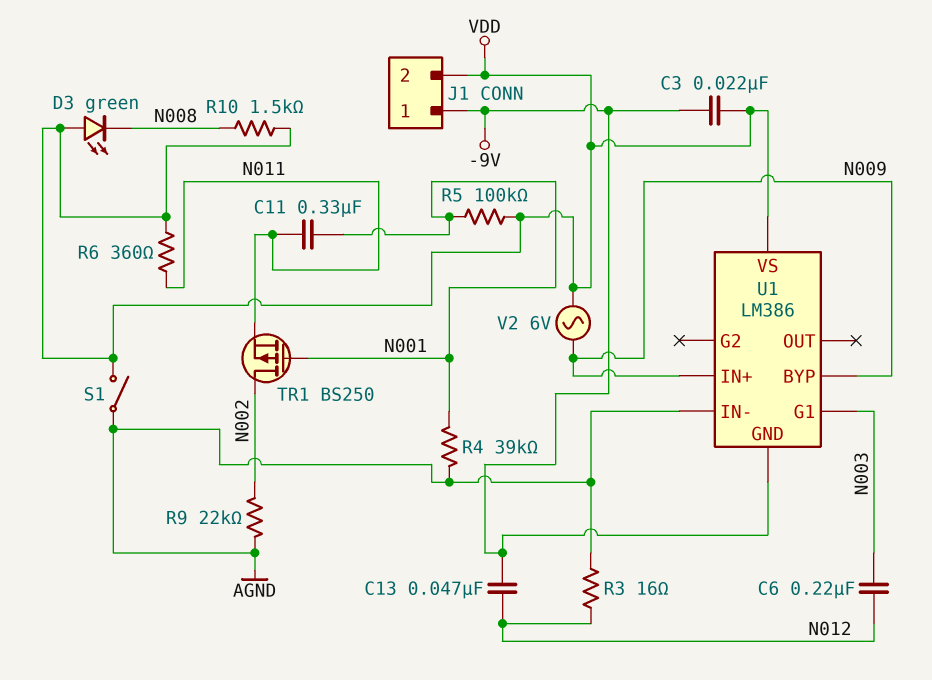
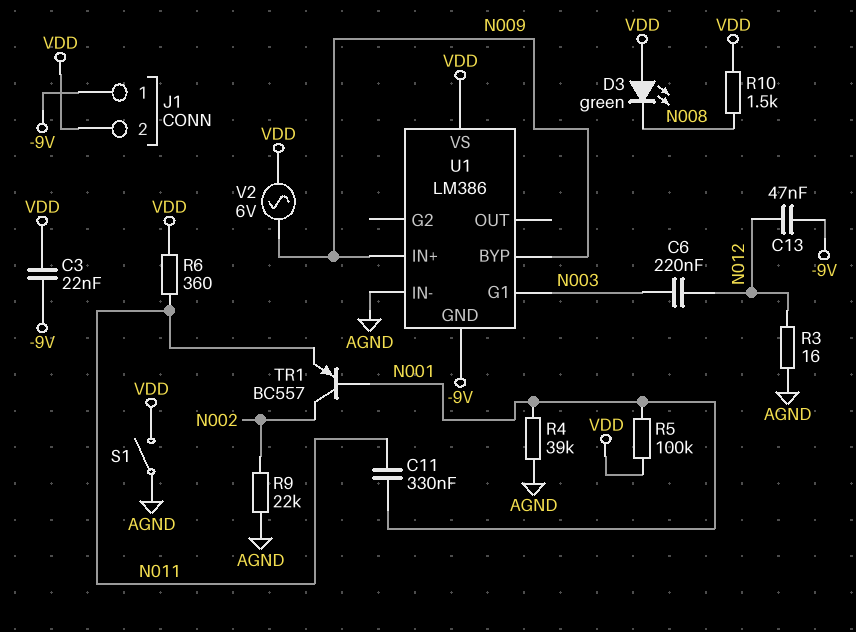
TR1: PMOS BS250 (G N001, D N002, S N011) -> PNP BC557 (B N001, C N002, E N011)

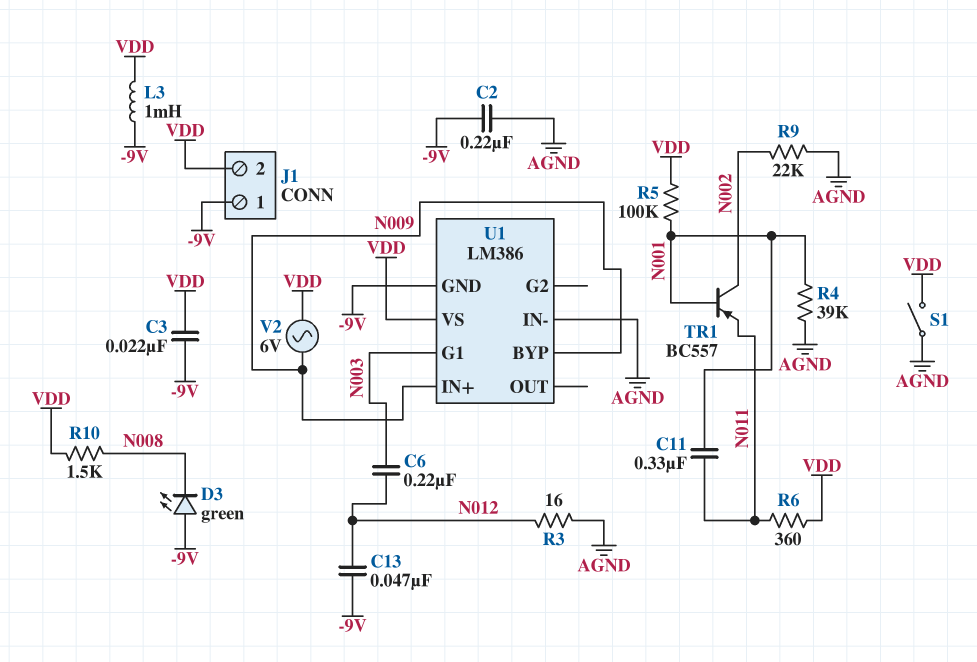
C2: none -> 220nF (-9V, AGND)
D3: LED green (A VDD, K N008) -> LED green (A -9V, K N008)
L3: none -> 1mH (-9V, VDD)

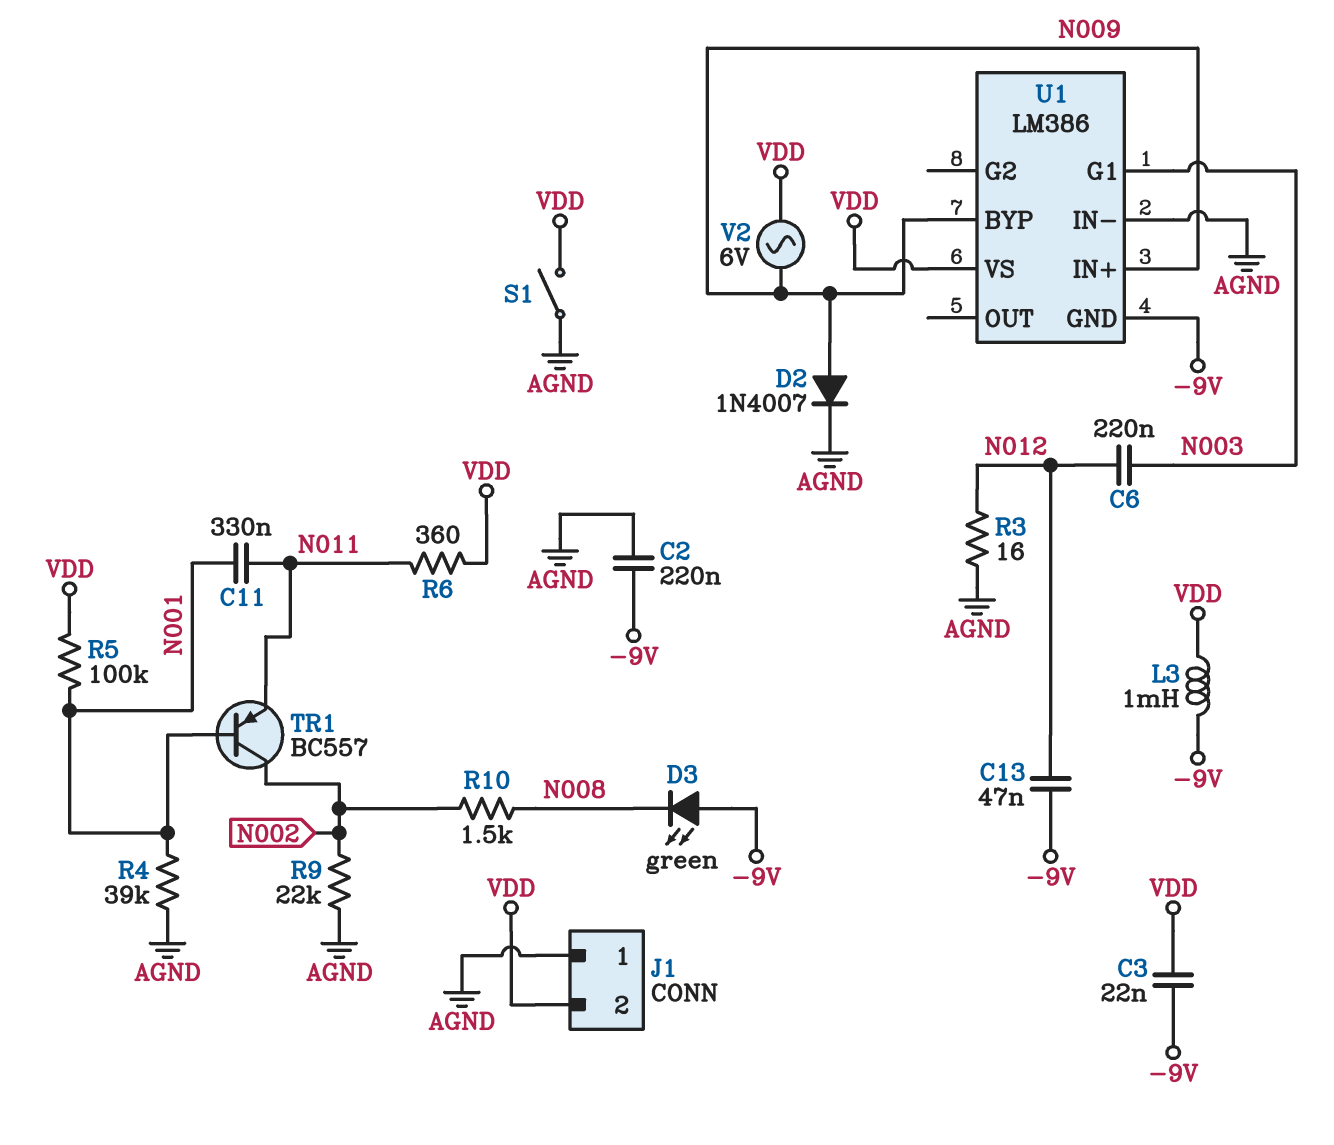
D2: none -> diode 1N4007 (A N009, K AGND)
J1 pin 1: -9V -> AGND
R10: 1.5k (N008, VDD) -> 1.5k (N002, N008)

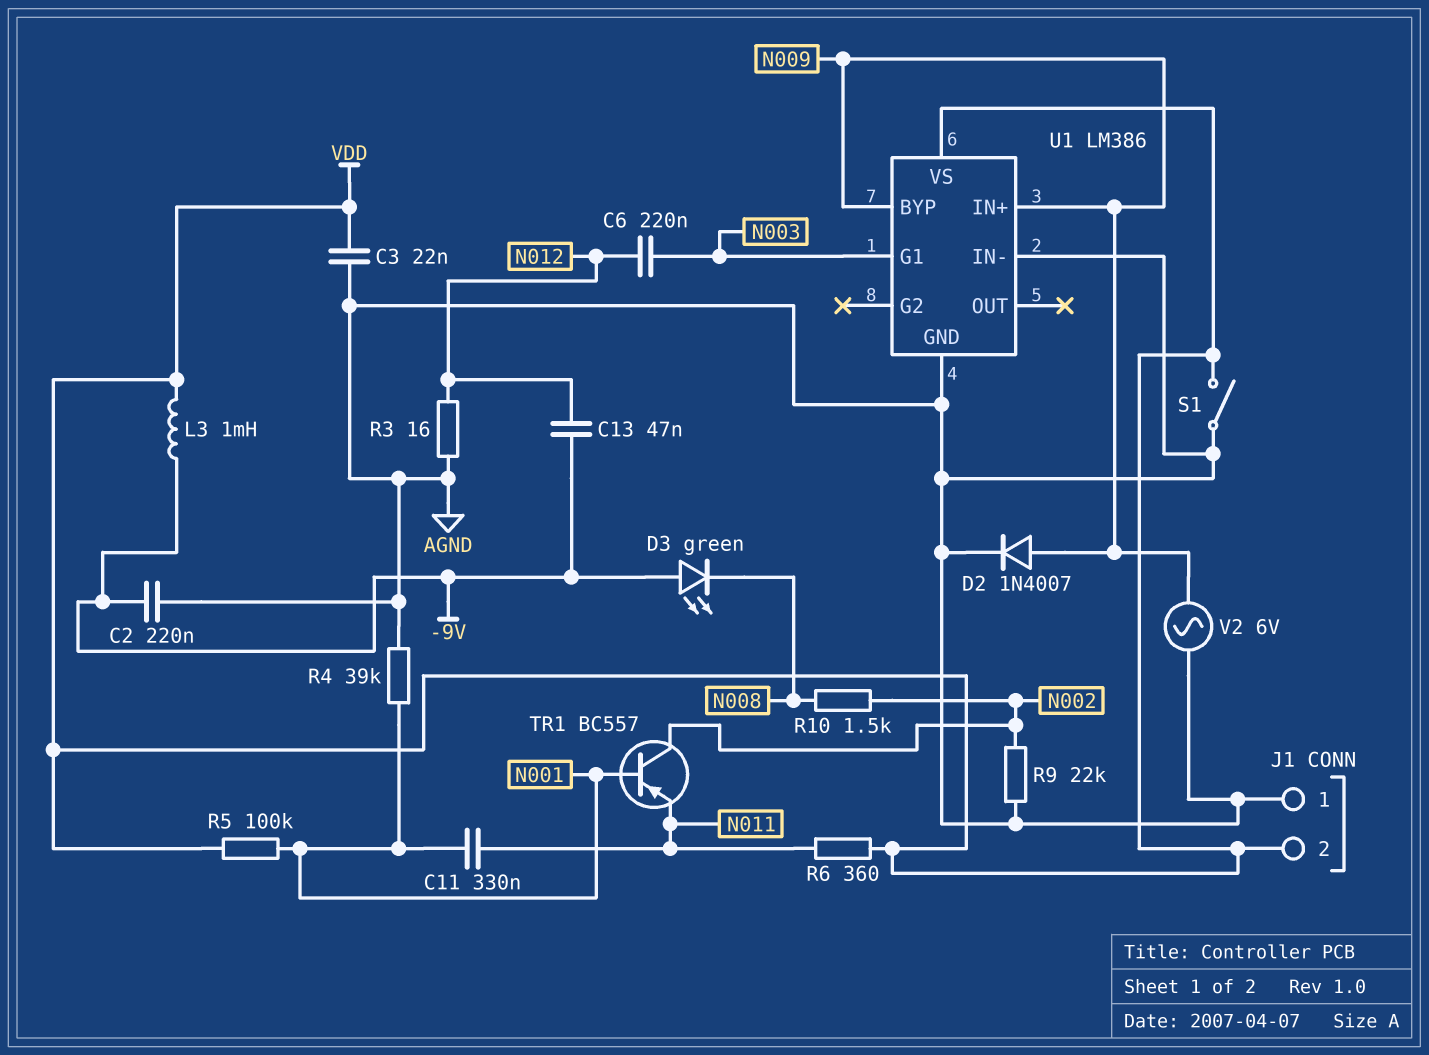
C3: 22nF (-9V, VDD) -> 22nF (AGND, VDD)
U1 pin GND: -9V -> AGND
V2: AC 6V (N009, VDD) -> AC 6V (AGND, N009)

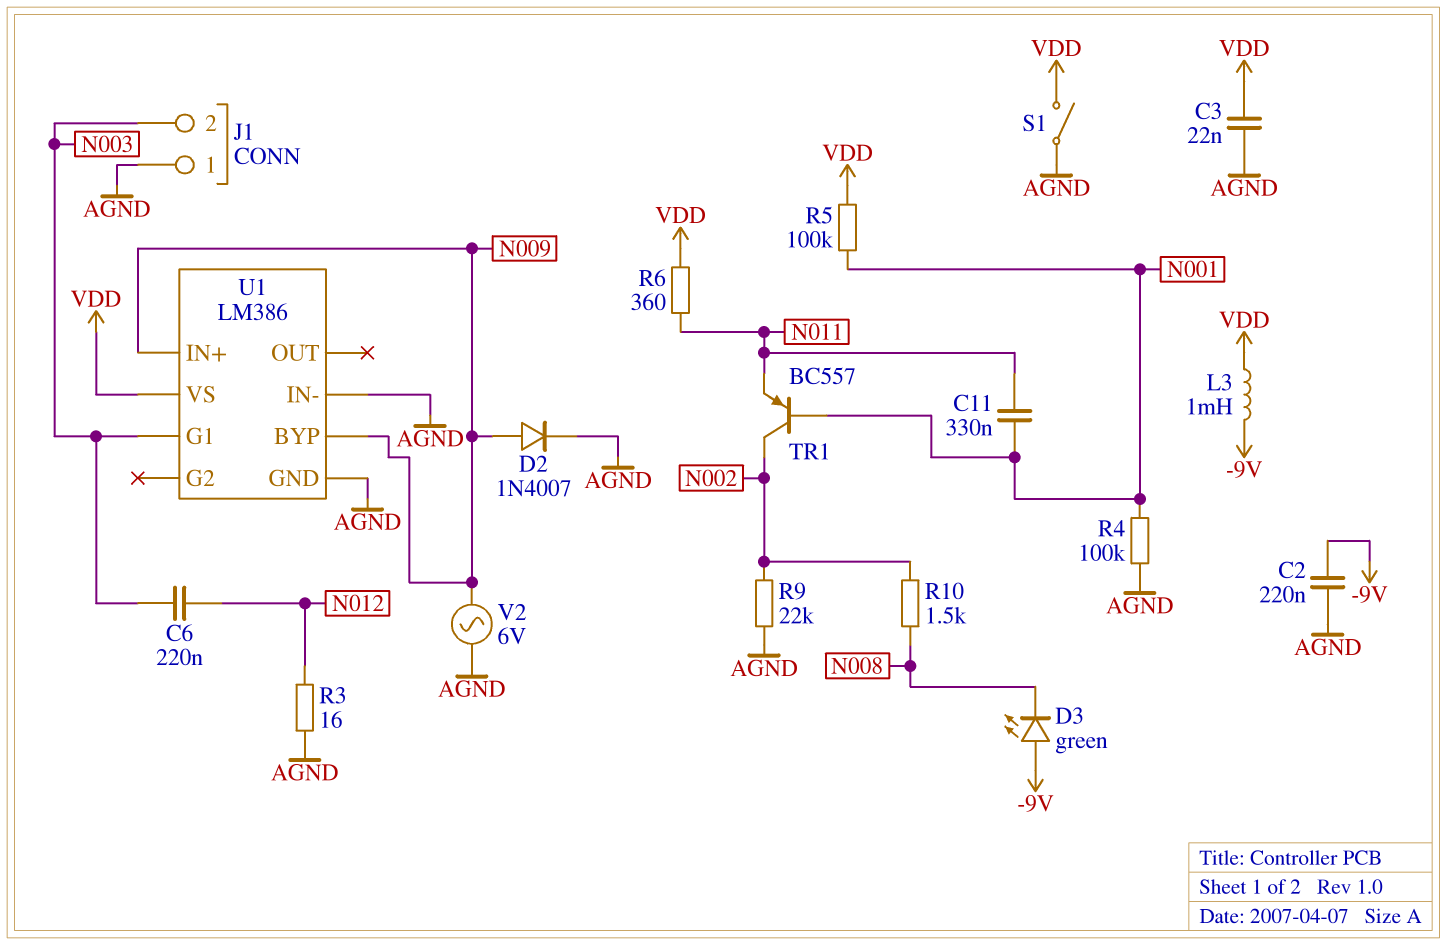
C13: 47nF (-9V, N012) -> none
J1 pin 2: VDD -> N003
R4: 39k (AGND, N001) -> 100k (AGND, N001)

